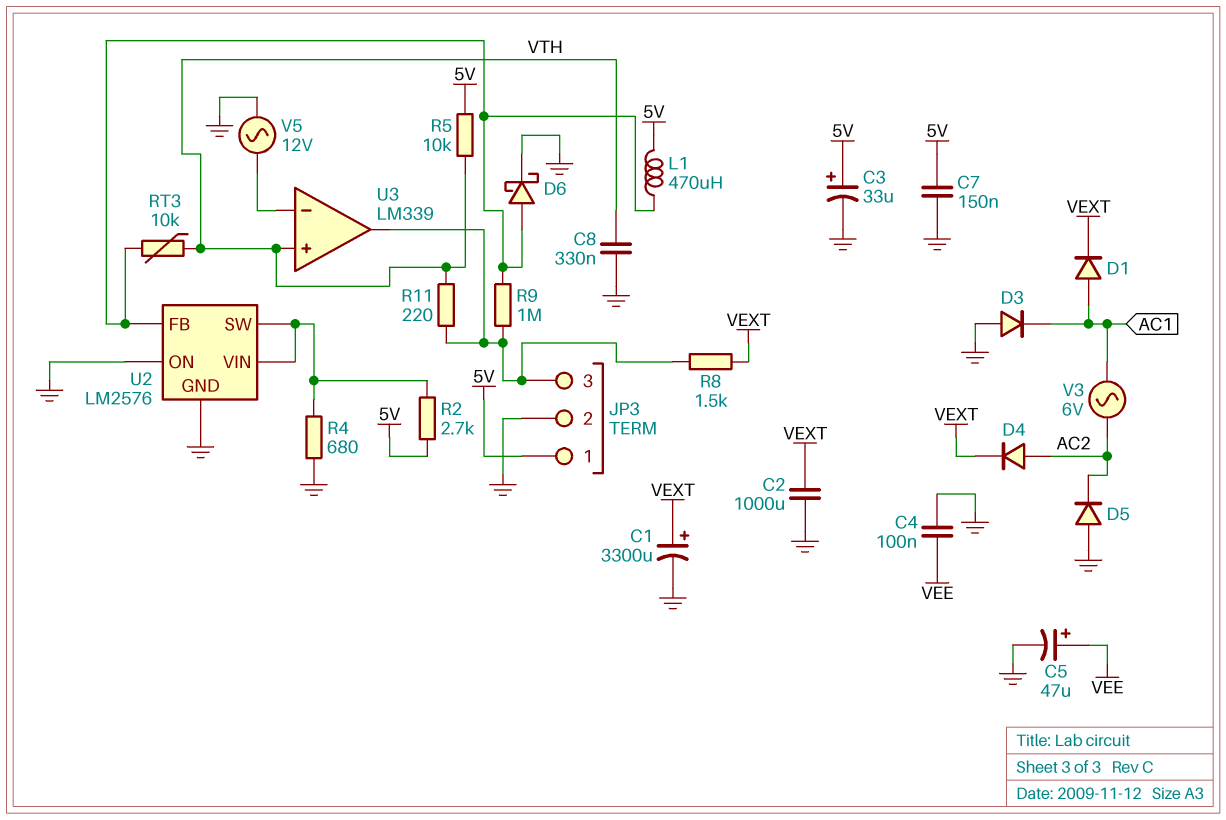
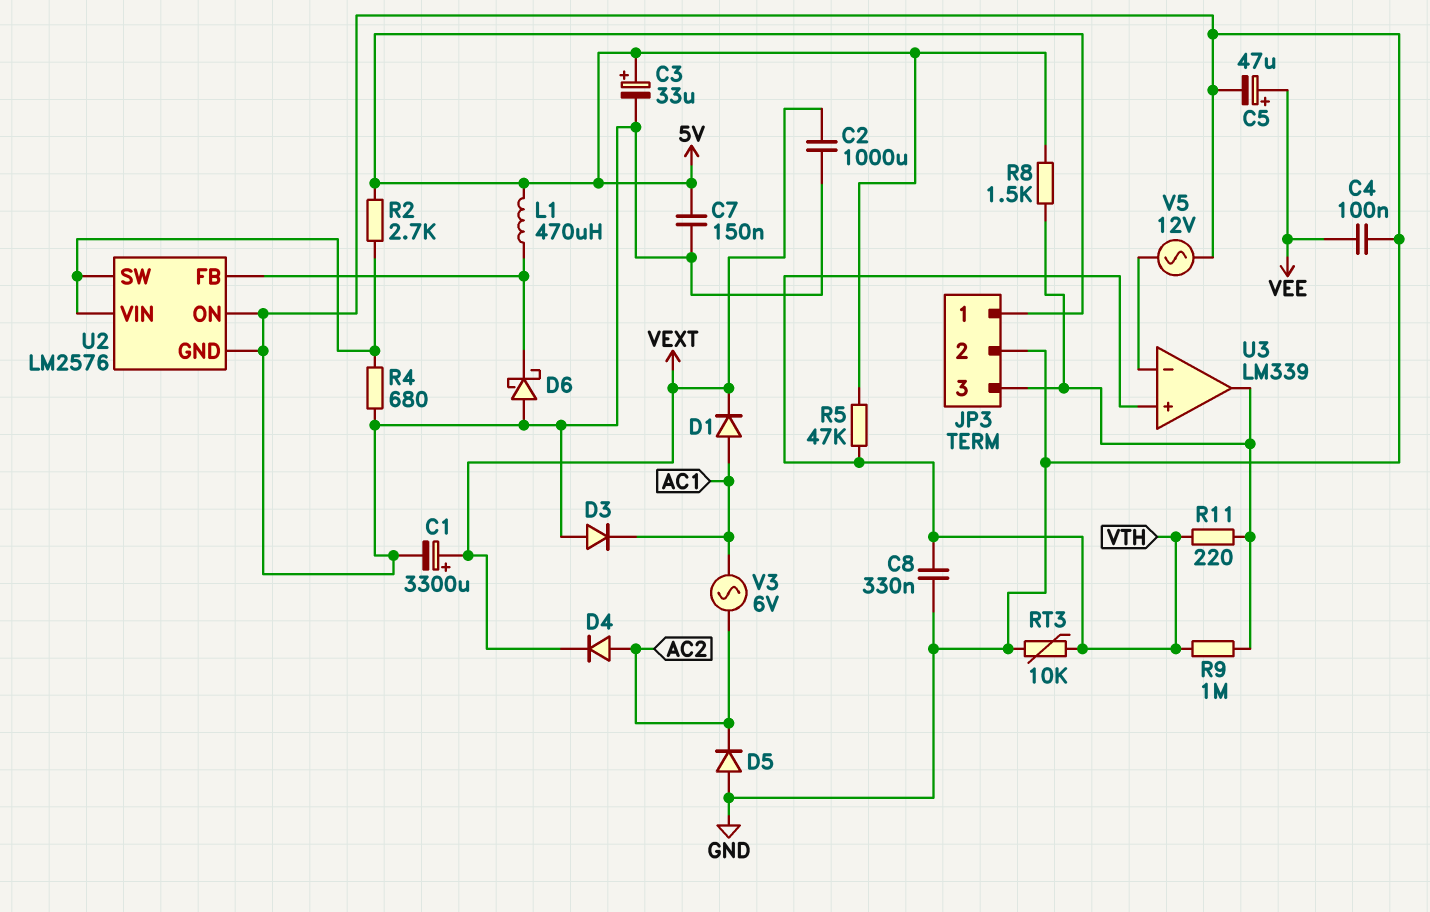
D6: schottky (A U2/FB, K GND) -> schottky (A GND, K U2/FB)
R5: 10k (5V, VTH) -> 47k (5V, VTH)
R8: 1.5k (JP3/3, VEXT) -> 1.5k (5V, JP3/3)
R9: 1M (JP3/3, U2/FB) -> 1M (JP3/3, VTH)
RT3: 10k (U2/FB, VTH) -> 10k (GND, VTH)

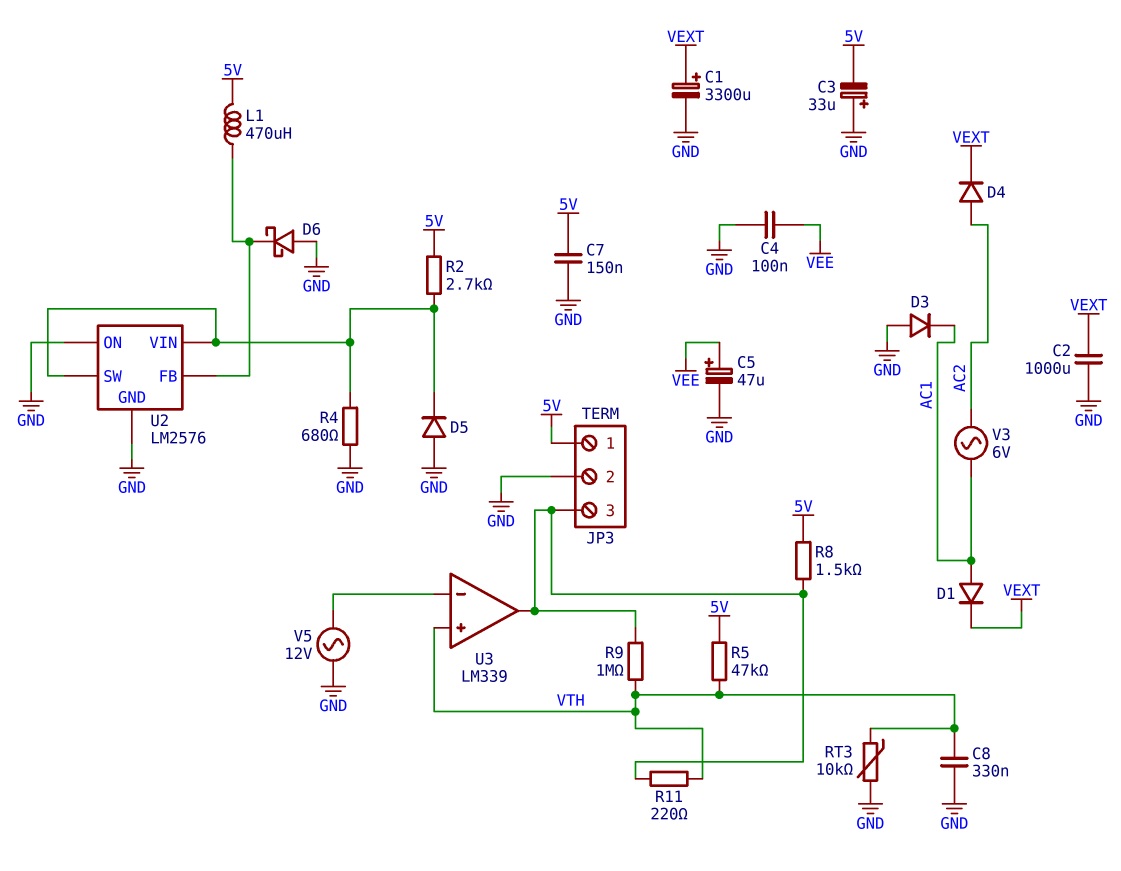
C3: 33uF (plus 5V, minus GND) -> 33uF (plus GND, minus 5V)
D5: diode (A GND, K AC2) -> diode (A GND, K U2/SW)

